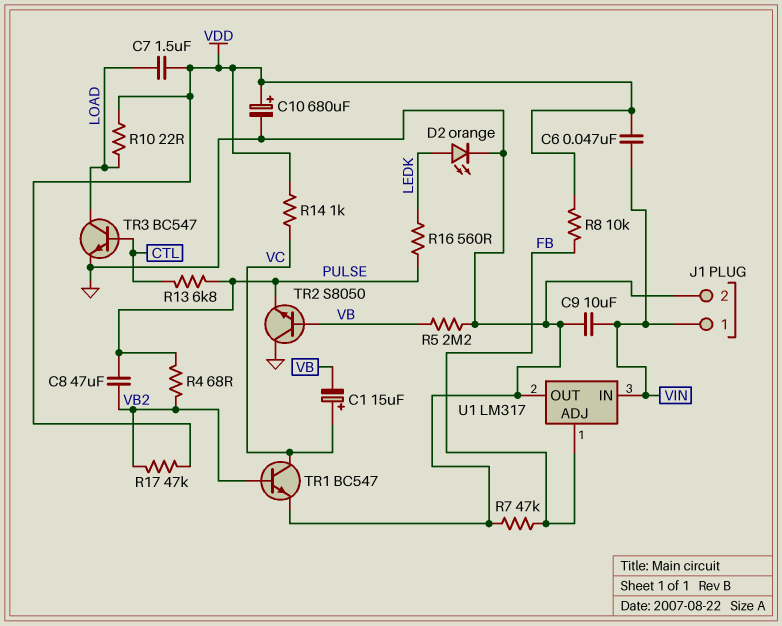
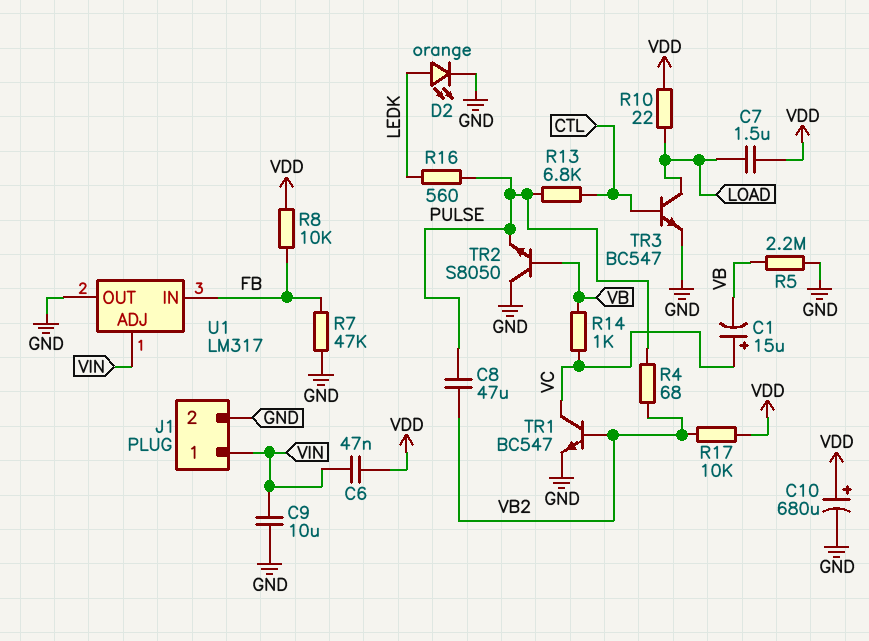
R14: 1k (VC, VDD) -> 1k (VB, VC)
R17: 47k (VB2, VDD) -> 10k (VB2, VDD)
U1 pin ADJ: FB -> VIN
U1 pin IN: VIN -> FB

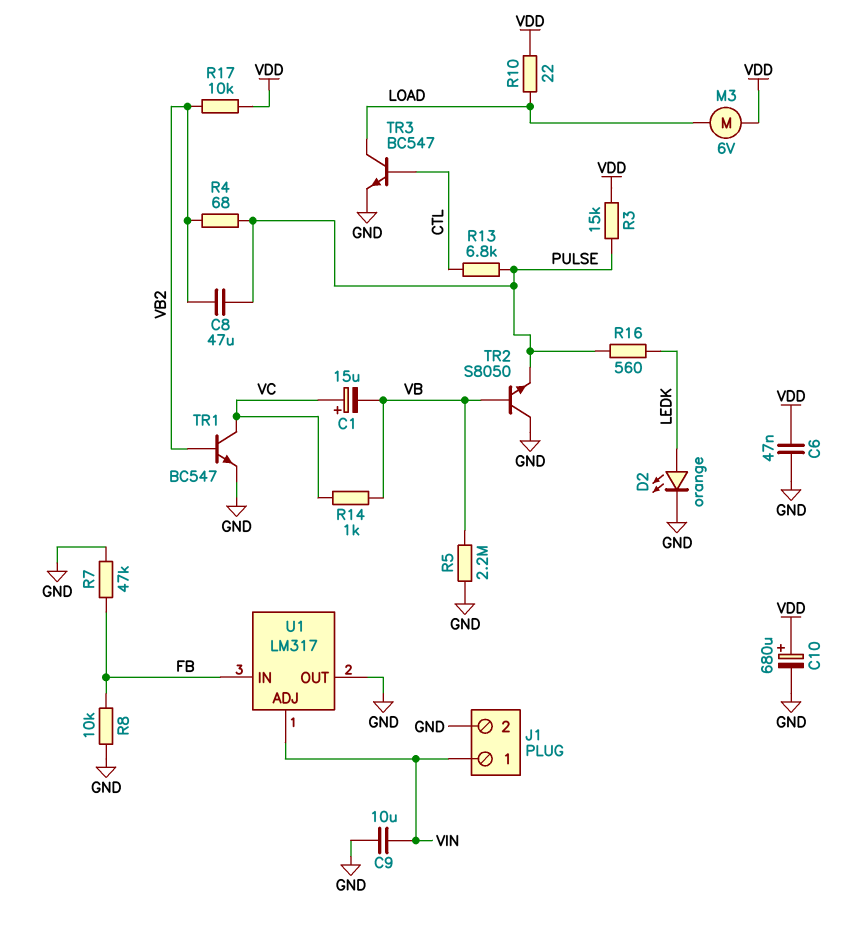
C6: 47nF (VDD, VIN) -> 47nF (GND, VDD)
C7: 1.5uF (LOAD, VDD) -> none
M3: none -> motor 6V (LOAD, VDD)
R3: none -> 15k (PULSE, VDD)
R8: 10k (FB, VDD) -> 10k (FB, GND)

